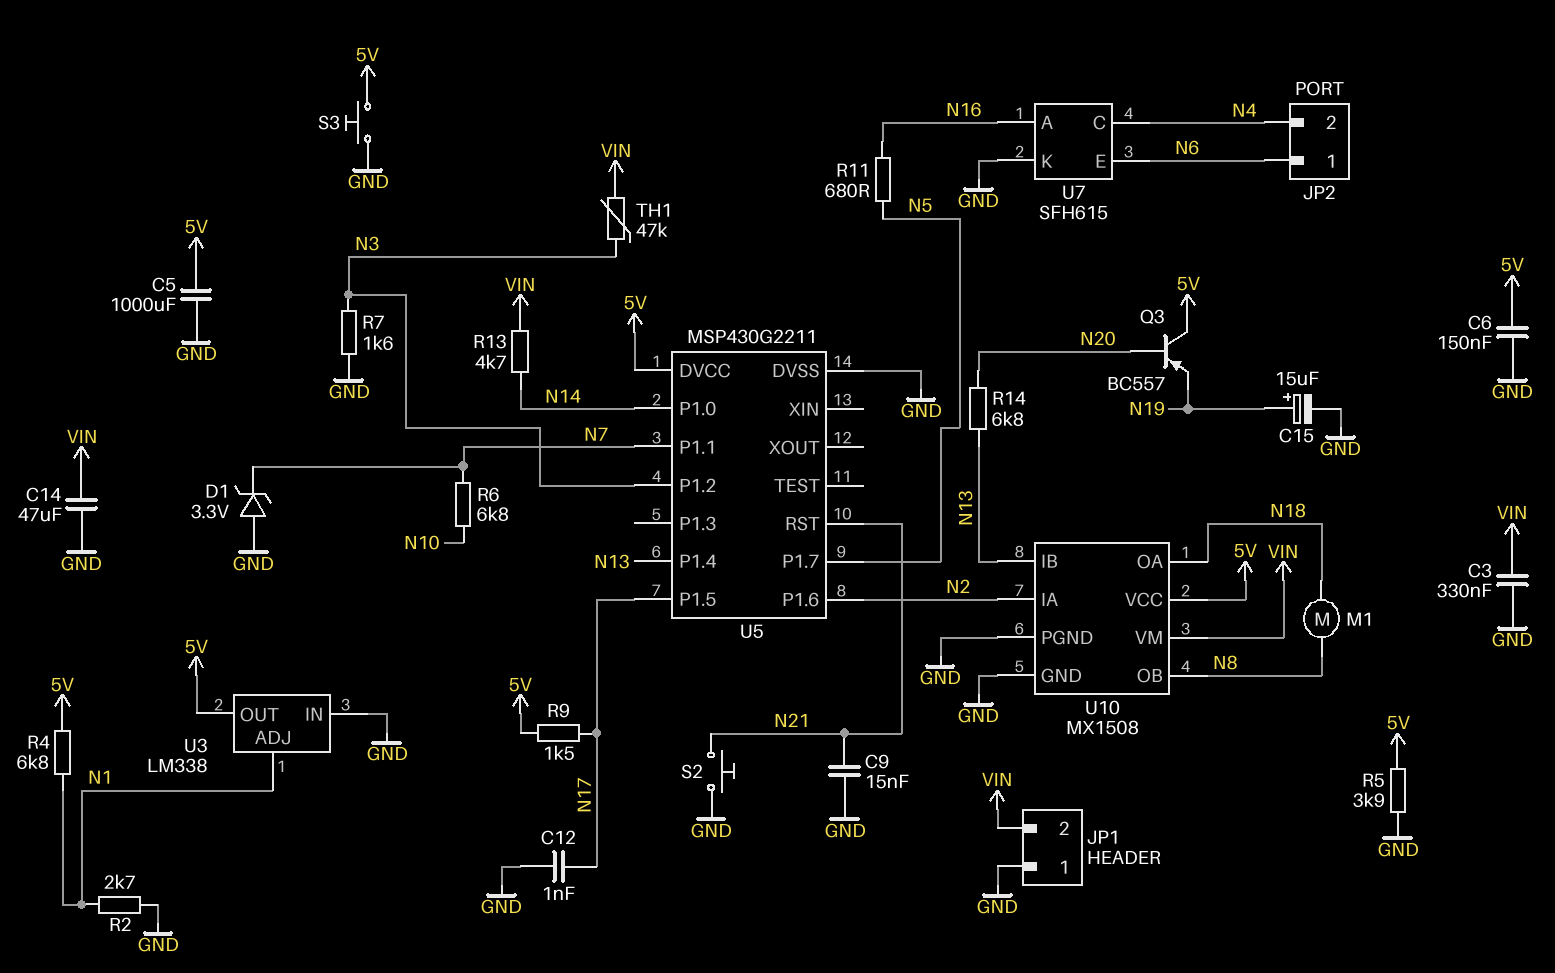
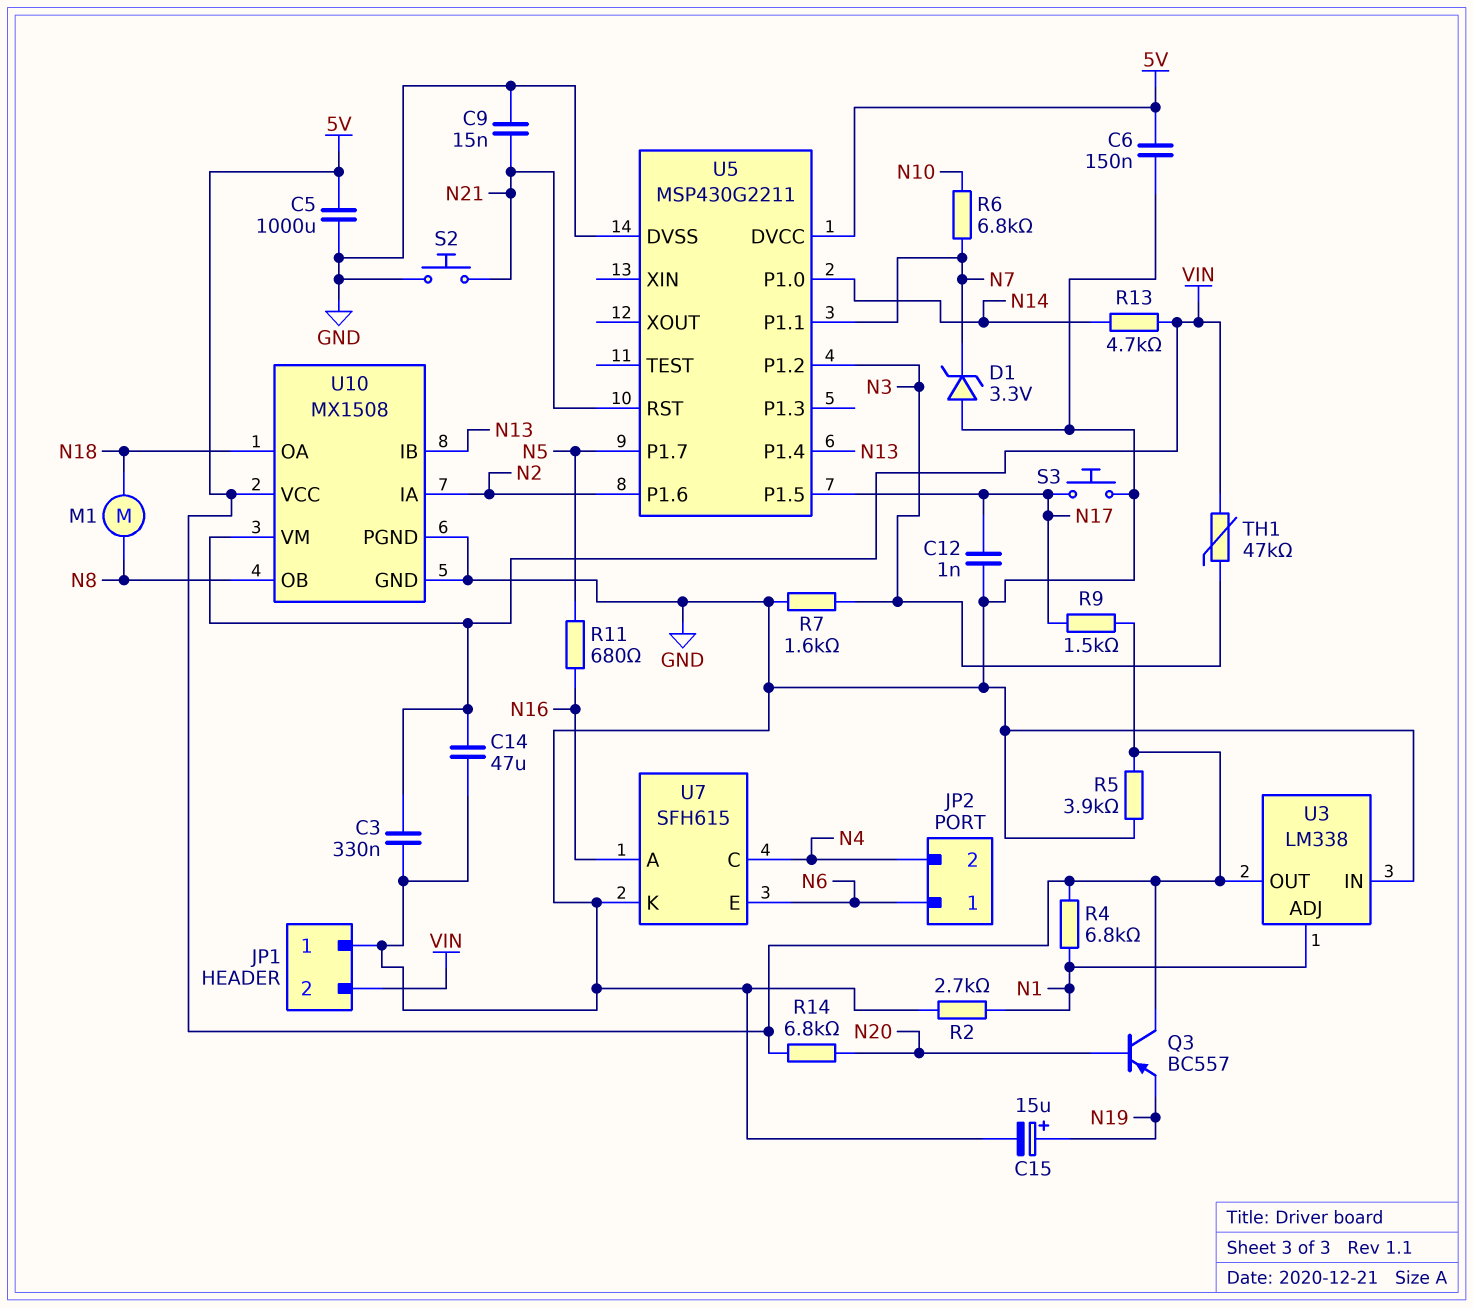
R14: 6.8k (N13, N20) -> 6.8k (5V, N20)
S3: button (5V, GND) -> button (GND, N17)

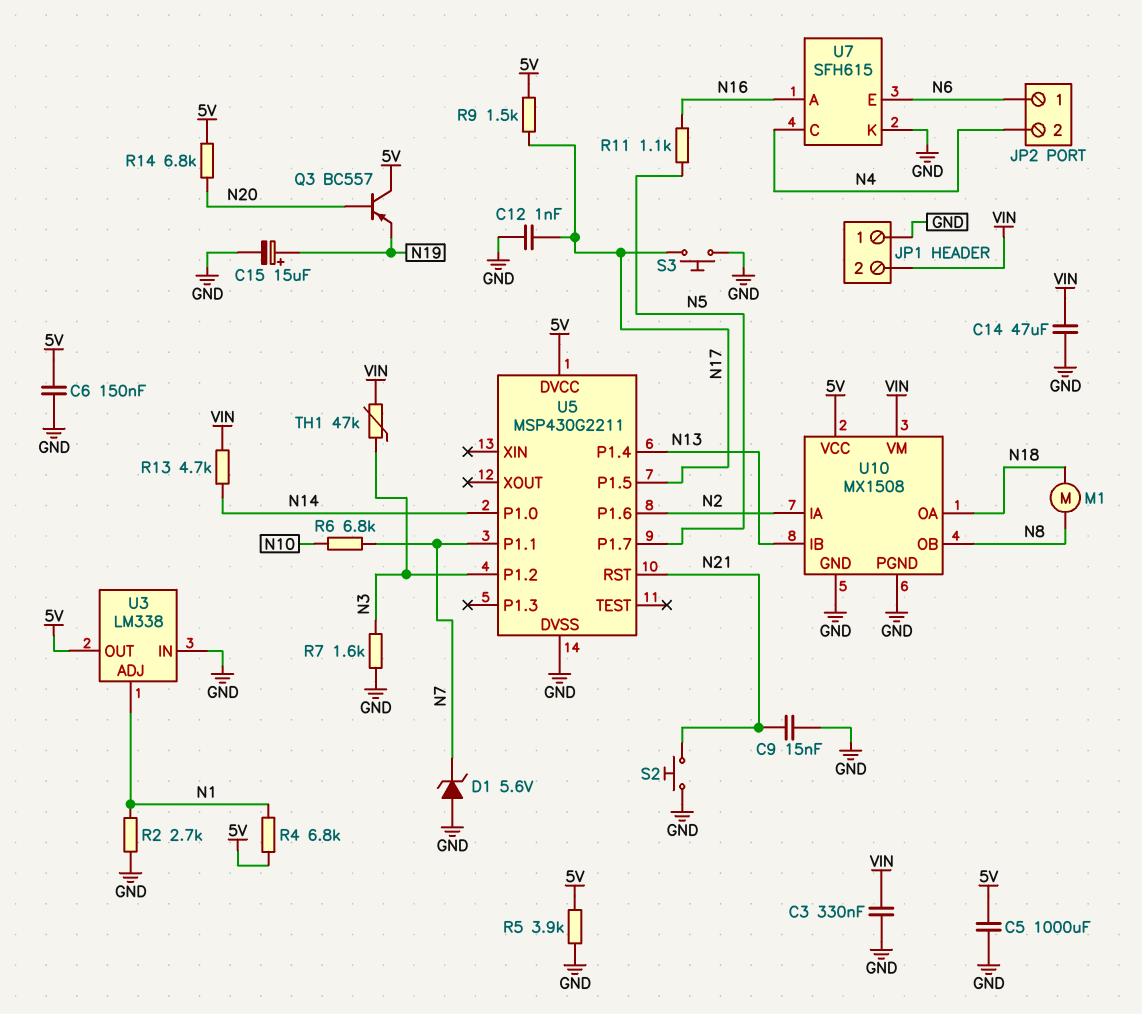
D1: zener 3.3V (A GND, K N7) -> zener 5.6V (A GND, K N7)
R11: 680 (N5, N16) -> 1.1k (N5, N16)

